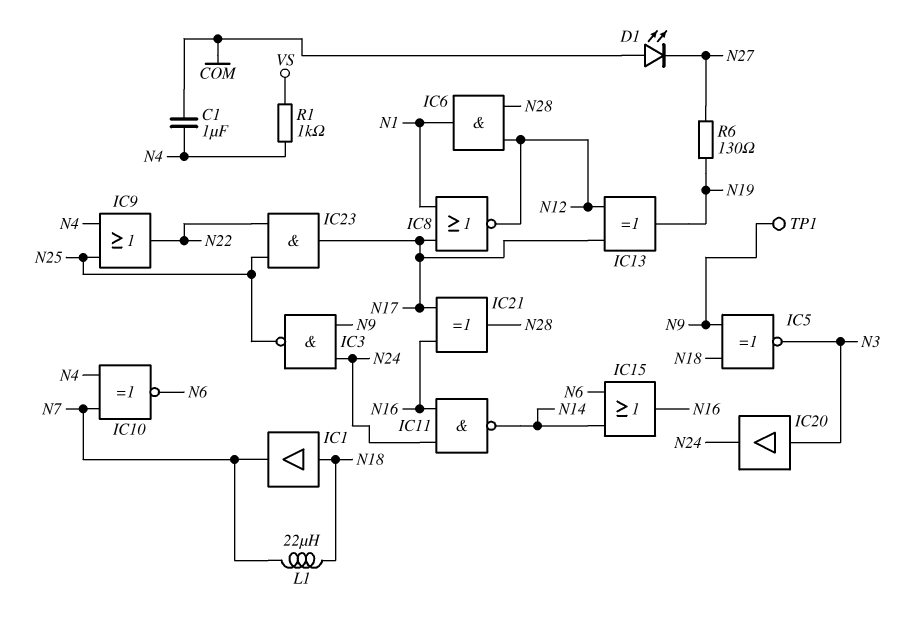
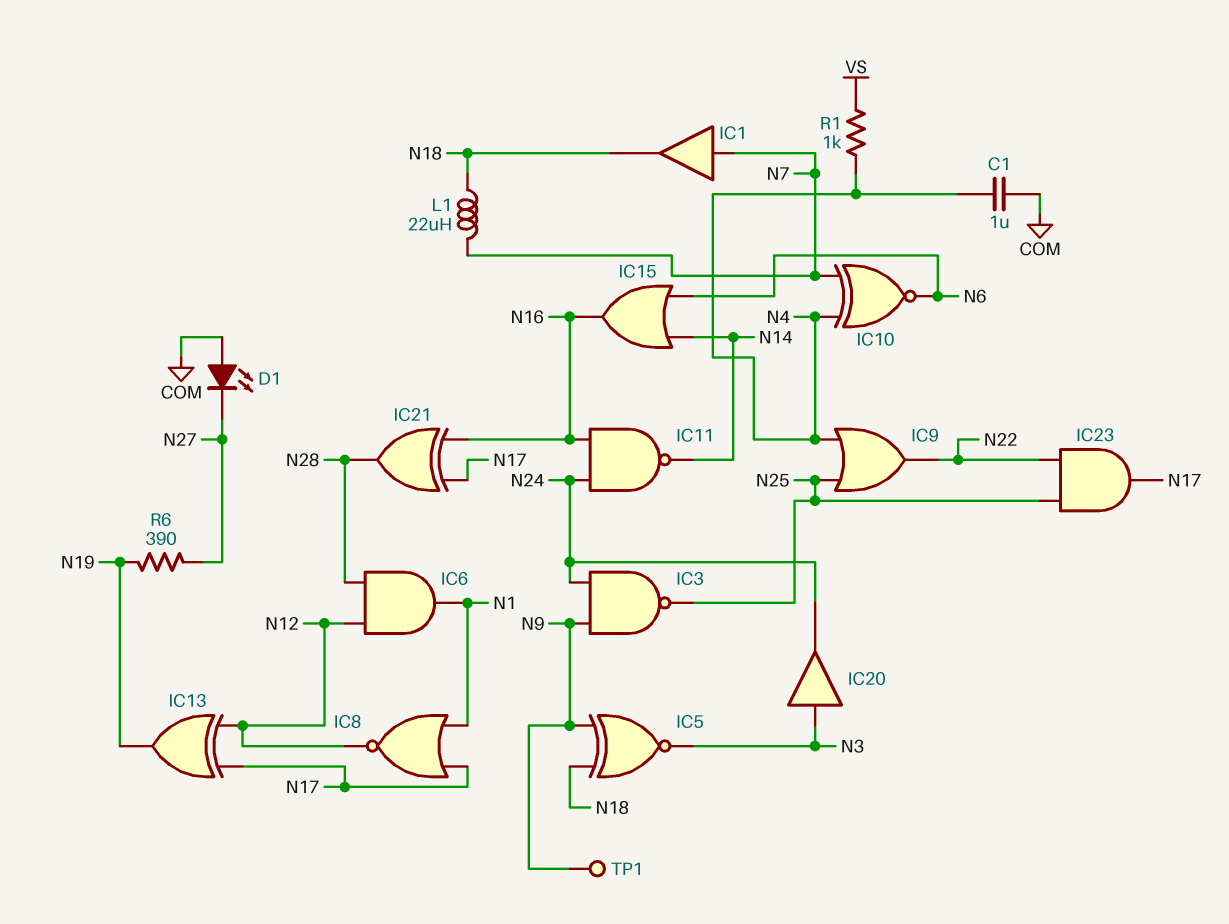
IC1: buffer (in N18, out N7) -> buffer (in N7, out N18)
R6: 130 (N19, N27) -> 390 (N19, N27)

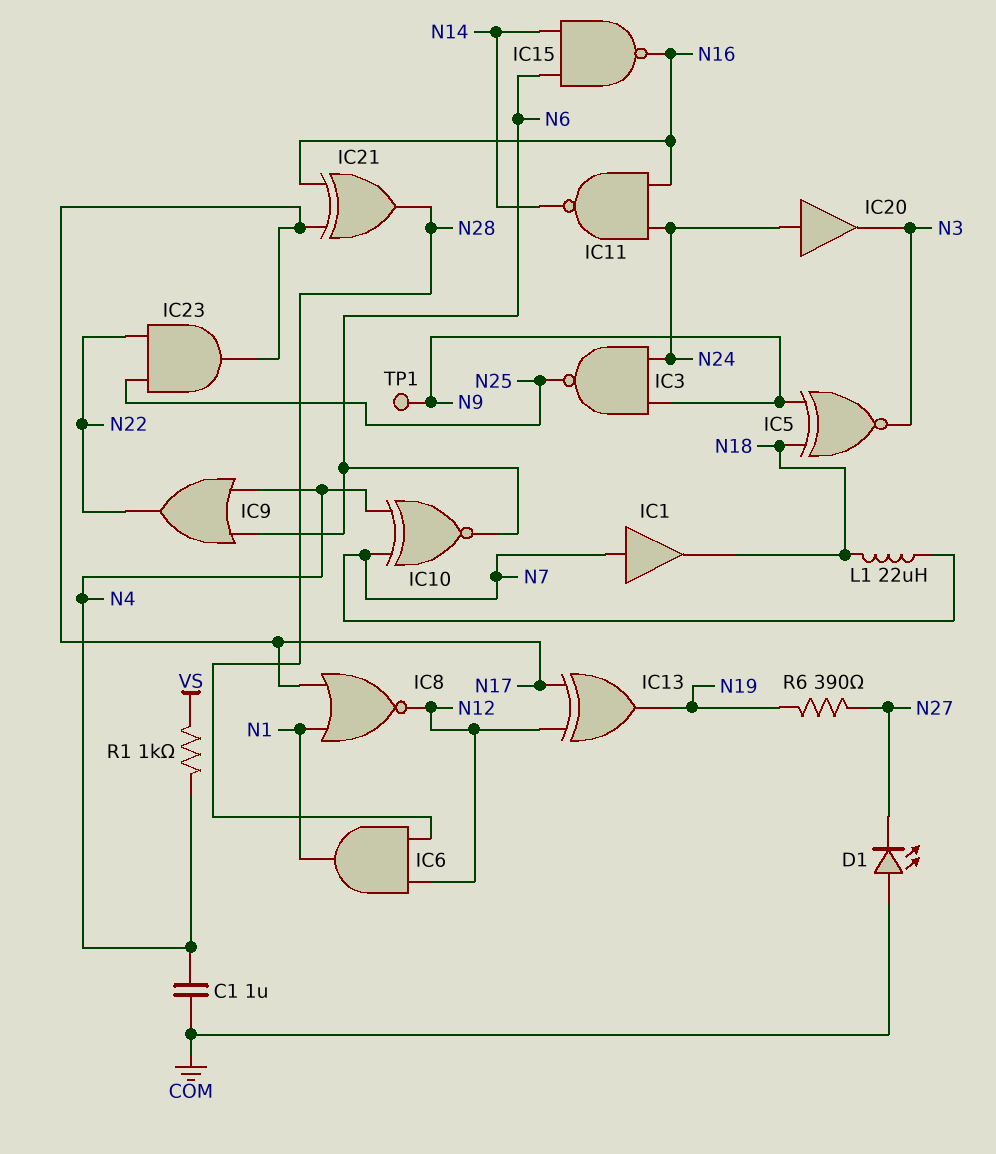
IC9: OR (in N4, in N25, out N22) -> OR (in N4, in N6, out N22)
IC15: OR (in N6, in N14, out N16) -> NAND (in N6, in N14, out N16)
IC20: buffer (in N3, out N24) -> buffer (in N24, out N3)

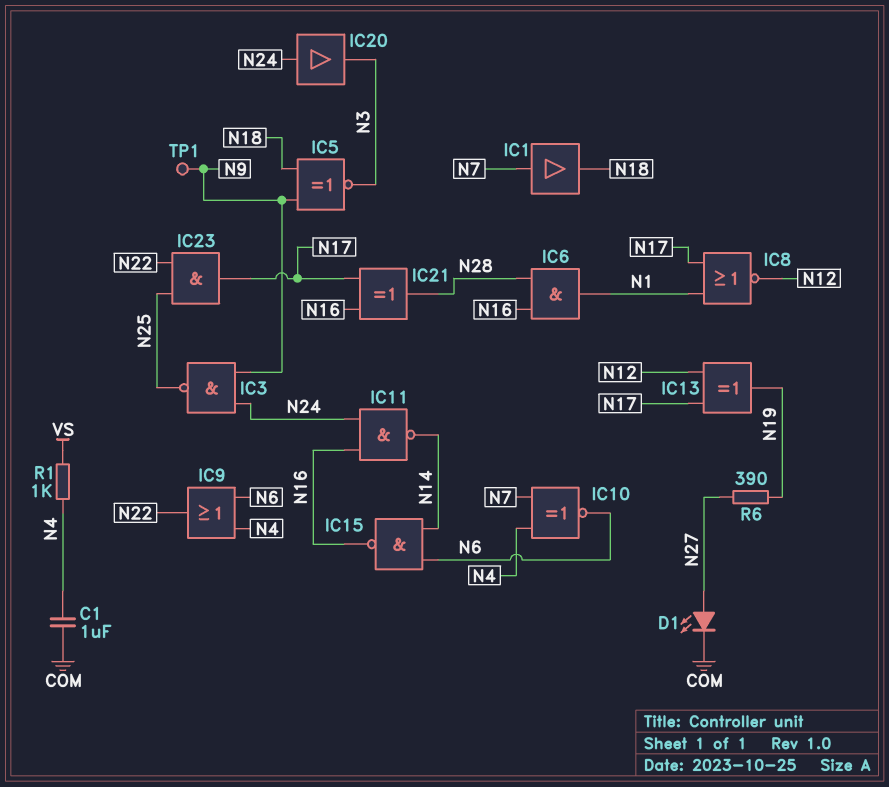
D1: LED (A COM, K N27) -> LED (A N27, K COM)
IC6: AND (in N12, in N28, out N1) -> AND (in N16, in N28, out N1)
L1: 22uH (N7, N18) -> none

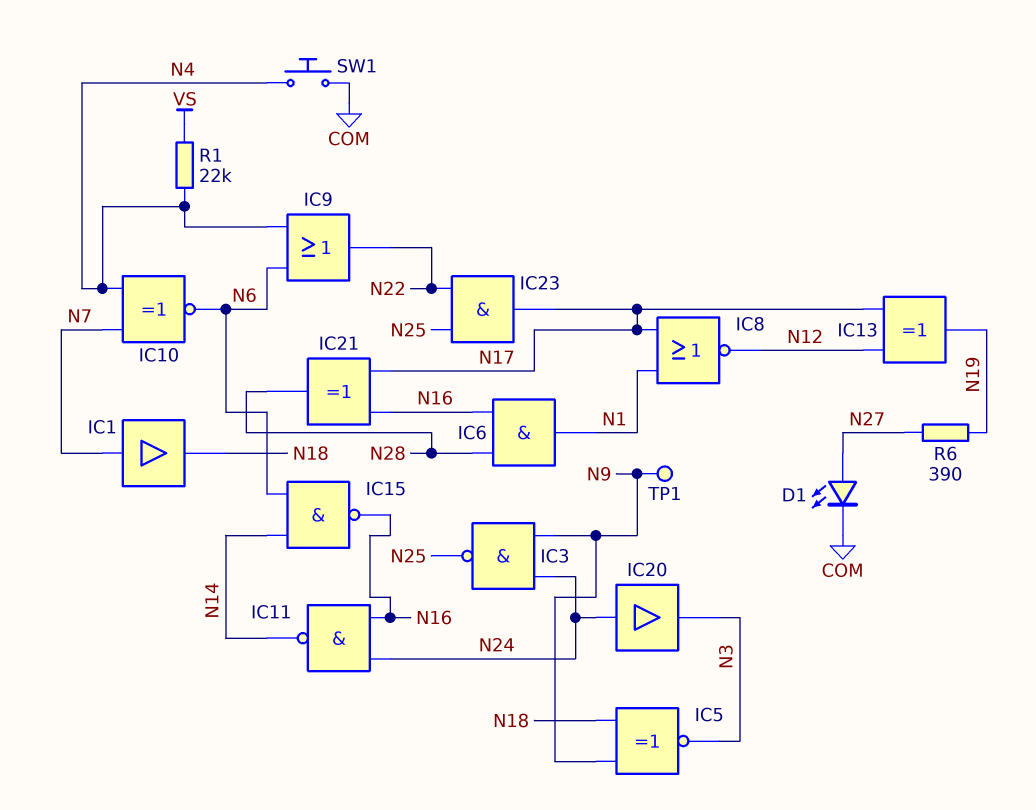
C1: 1uF (COM, N4) -> none
R1: 1k (N4, VS) -> 22k (N4, VS)
SW1: none -> button (COM, N4)

